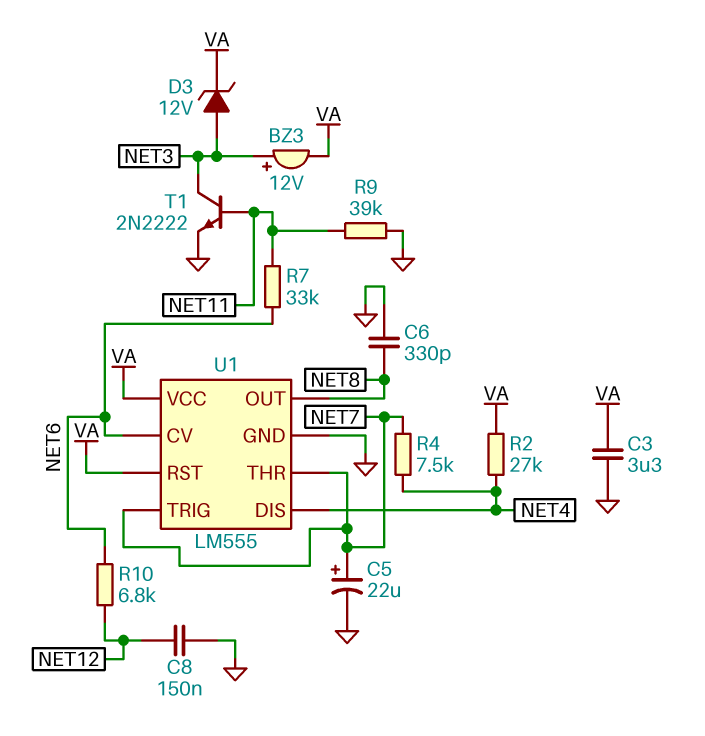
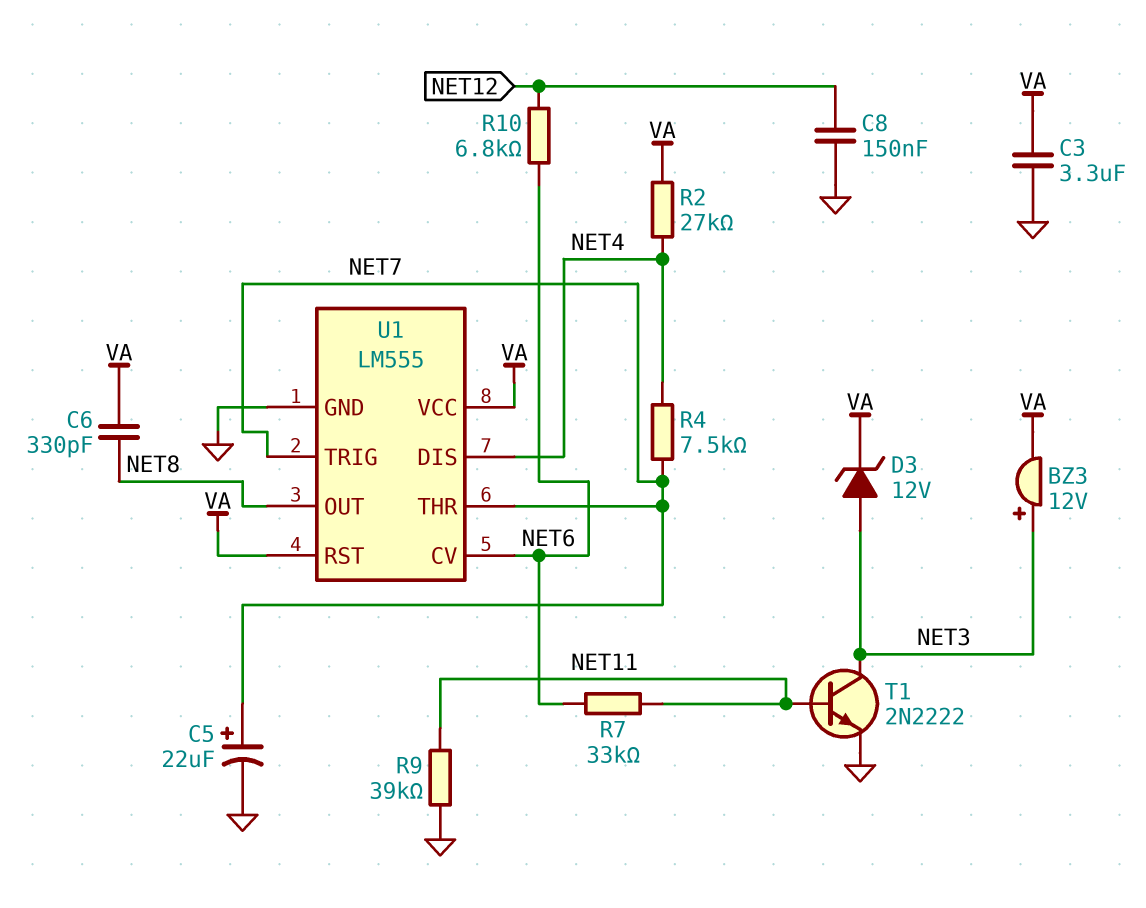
C6: 330pF (GND, NET8) -> 330pF (NET8, VA)

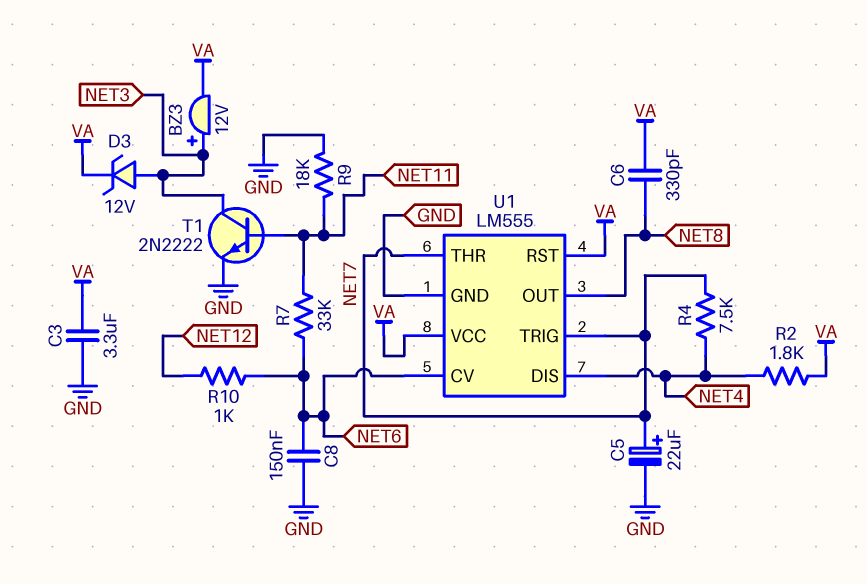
C8: 150nF (GND, NET12) -> 150nF (GND, NET6)
R2: 27k (NET4, VA) -> 1.8k (NET4, VA)
R9: 39k (GND, NET11) -> 18k (GND, NET11)
R10: 6.8k (NET6, NET12) -> 1k (NET6, NET12)

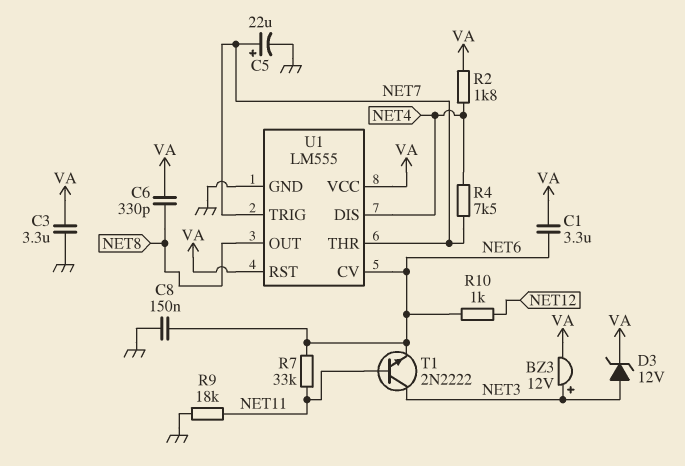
C1: none -> 3.3uF (NET6, VA)
T1: NPN 2N2222 (B NET11, C NET3, E GND) -> NPN 2N2222 (B NET11, C NET3, E NET6)

